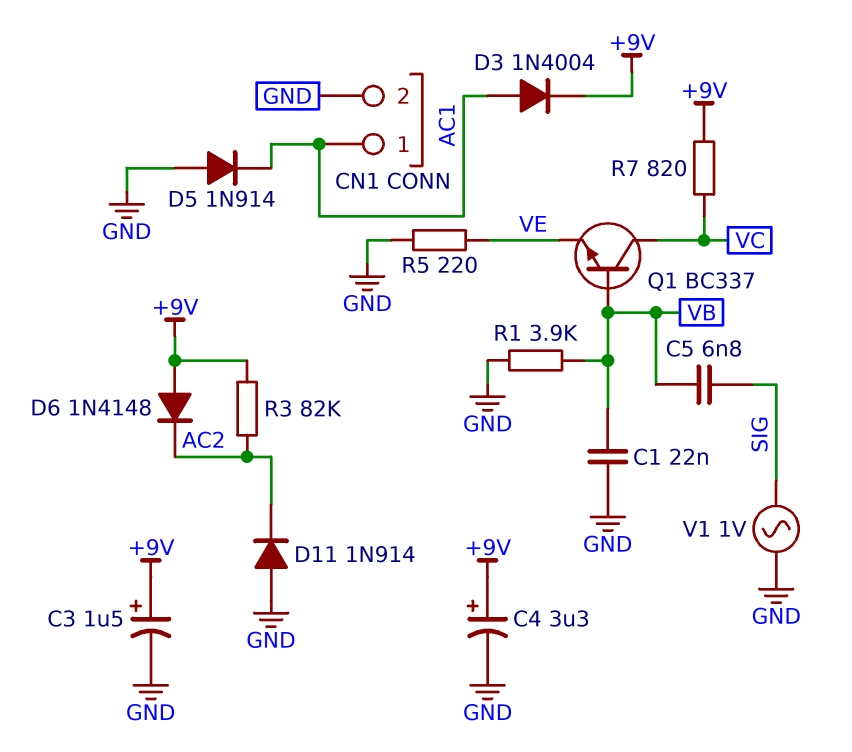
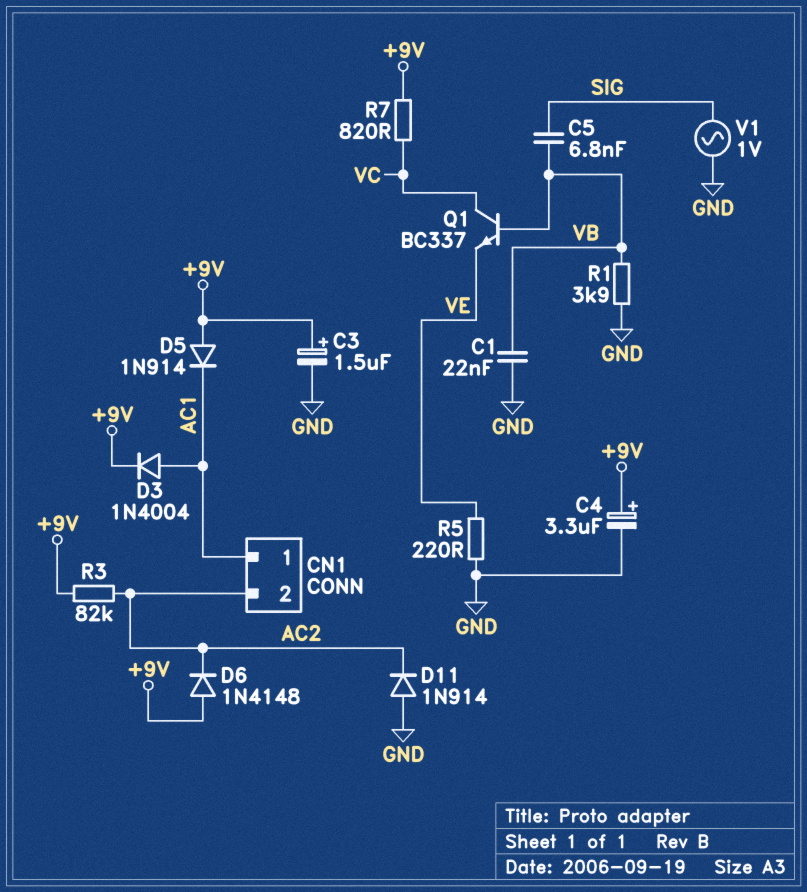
CN1 pin 2: GND -> AC2
D5: diode 1N914 (A GND, K AC1) -> diode 1N914 (A +9V, K AC1)

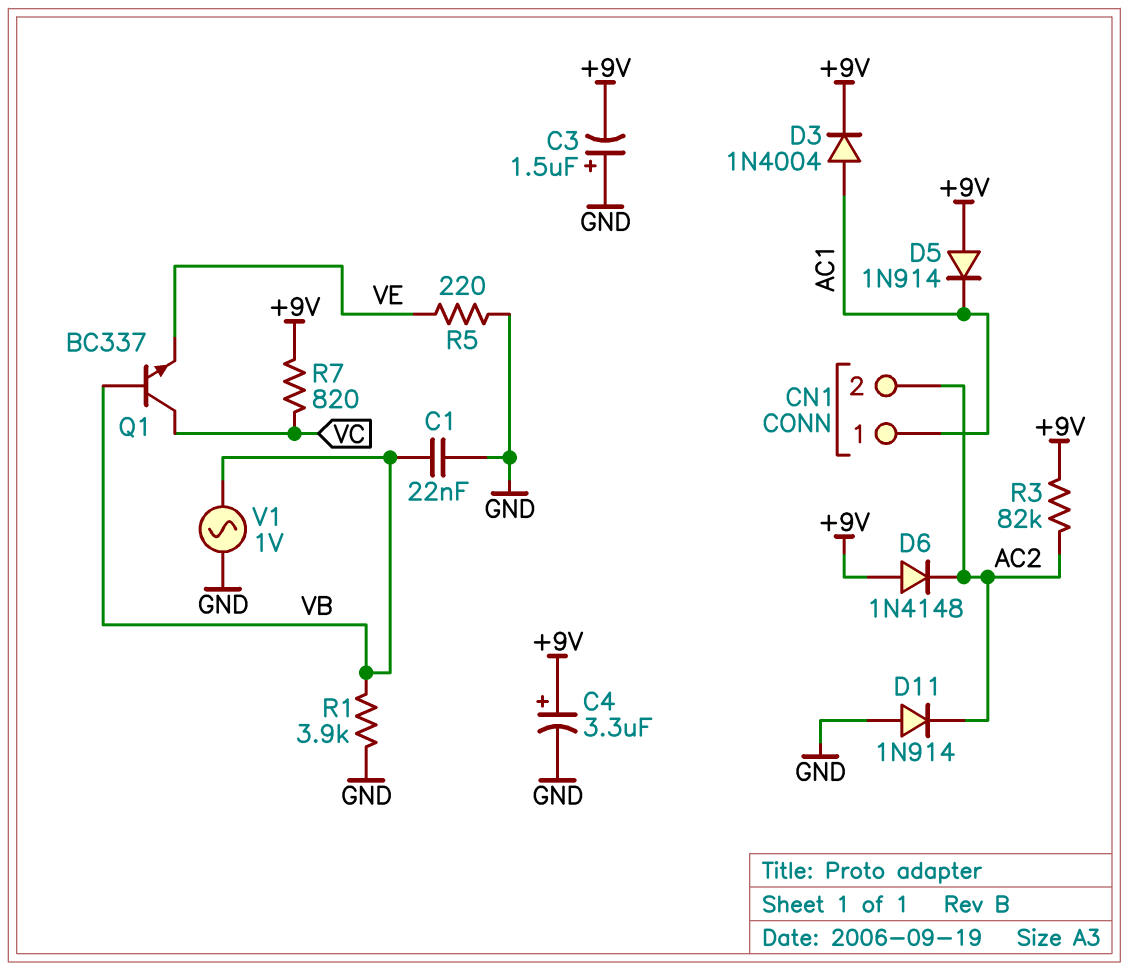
C3: 1.5uF (plus +9V, minus GND) -> 1.5uF (plus GND, minus +9V)
C5: 6.8nF (SIG, VB) -> none
V1: AC 1V (GND, SIG) -> AC 1V (GND, VB)

